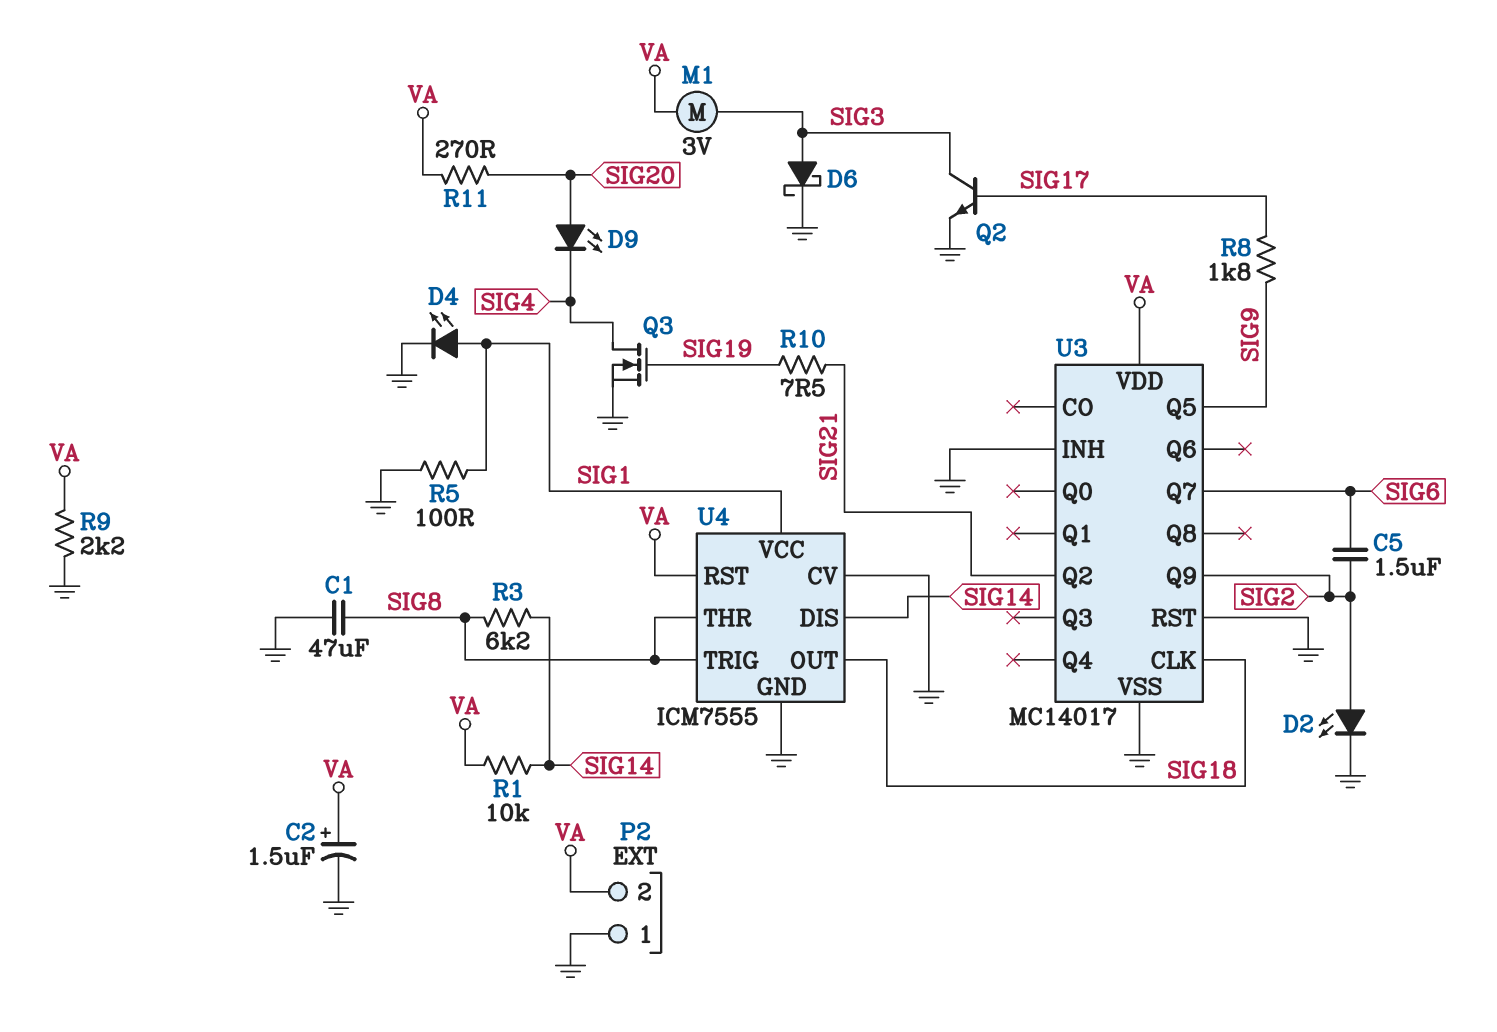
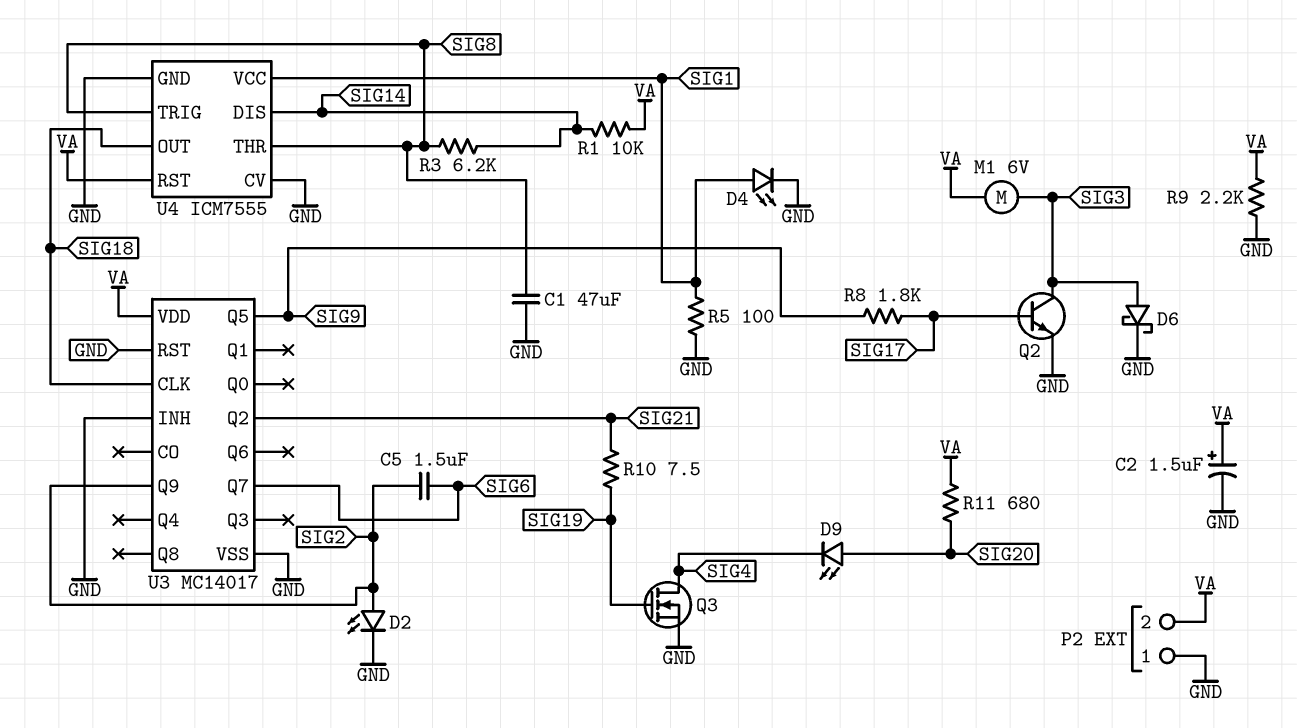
M1: motor 3V (SIG3, VA) -> motor 6V (SIG3, VA)
R11: 270 (SIG20, VA) -> 680 (SIG20, VA)

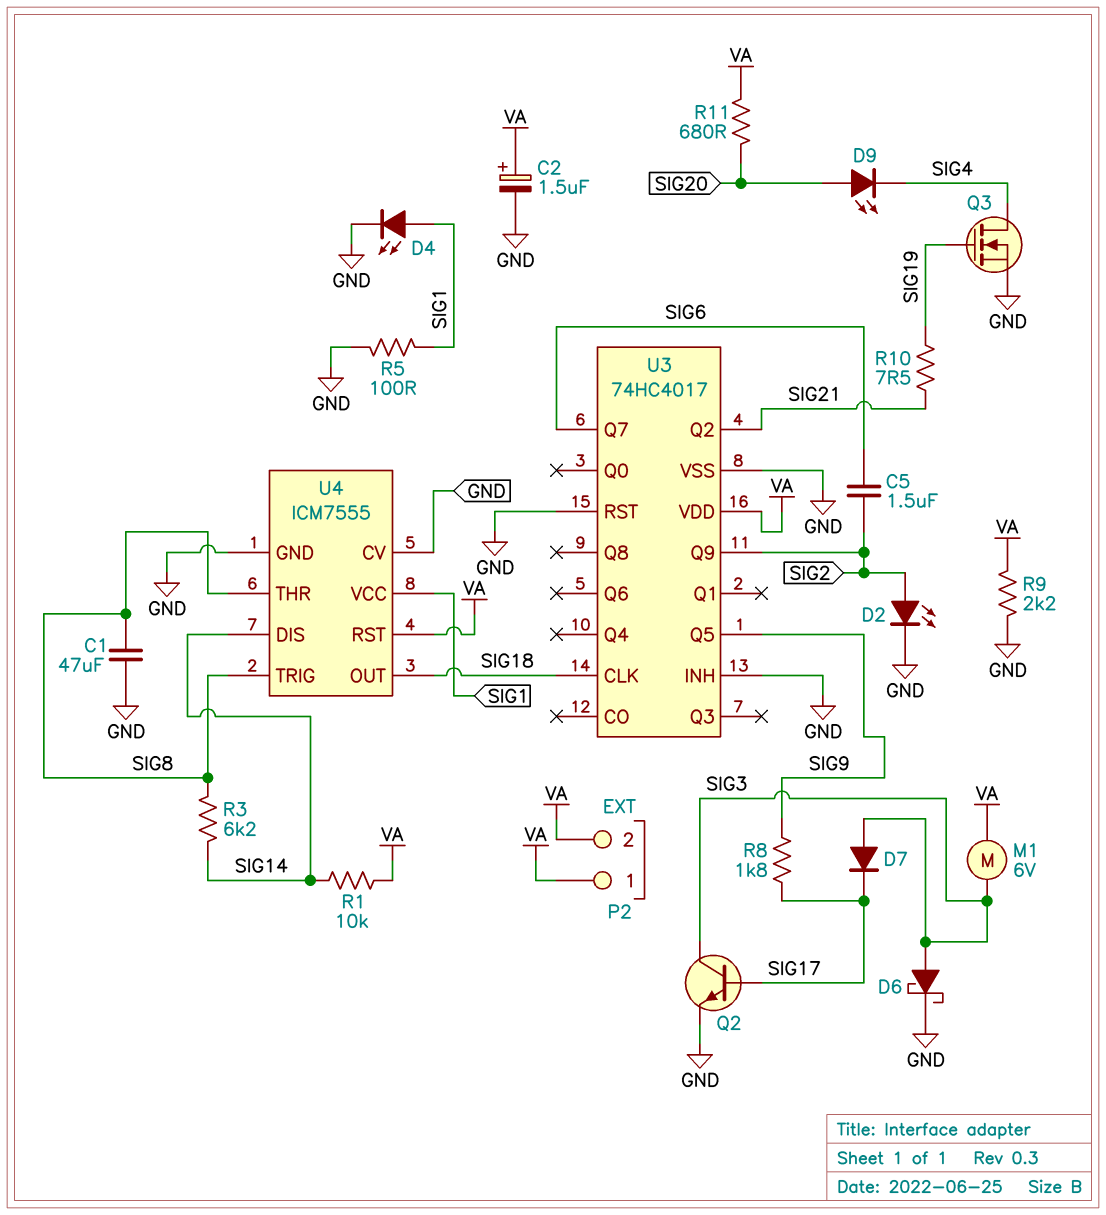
D7: none -> diode (A SIG3, K SIG17)
P2 pin 1: GND -> VA
U3: MC14017 -> 74HC4017

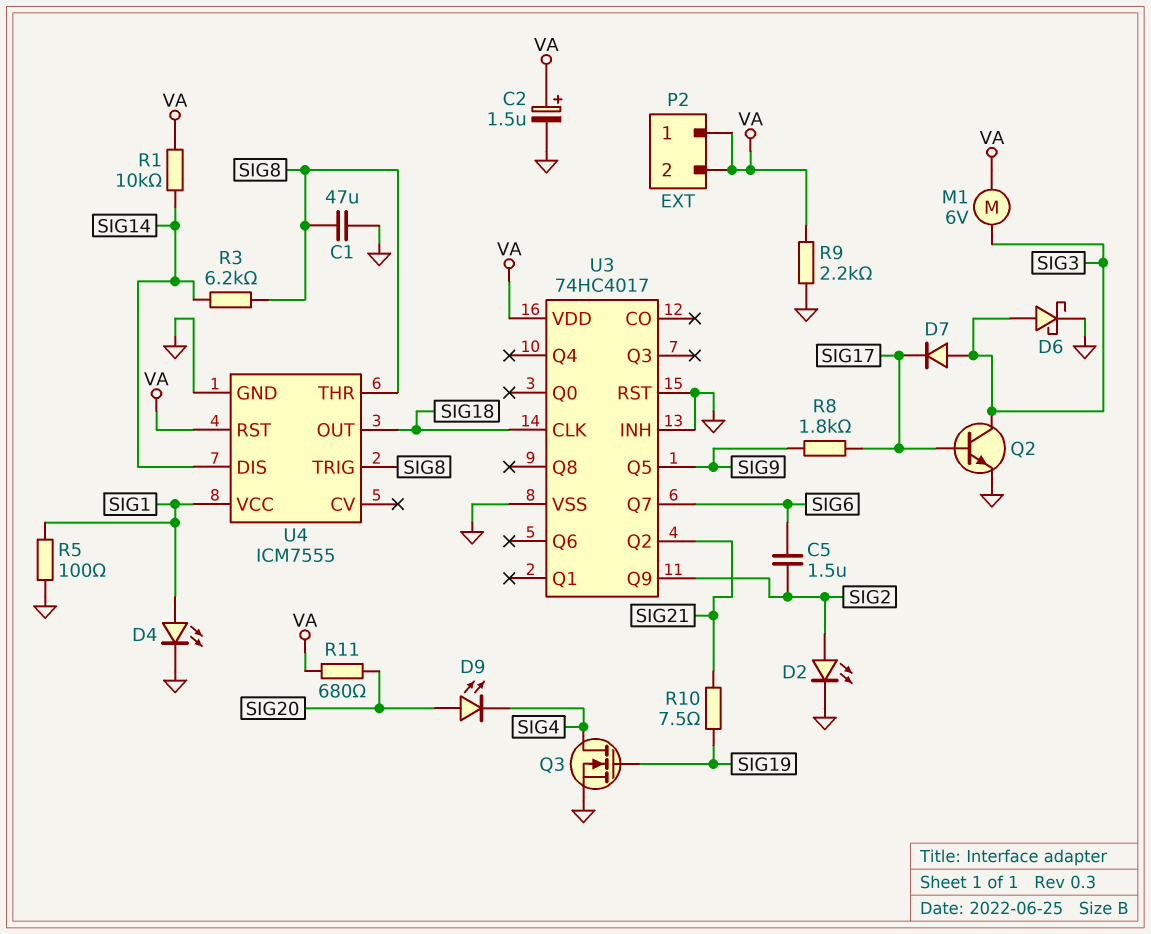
U4 pin CV: GND -> none

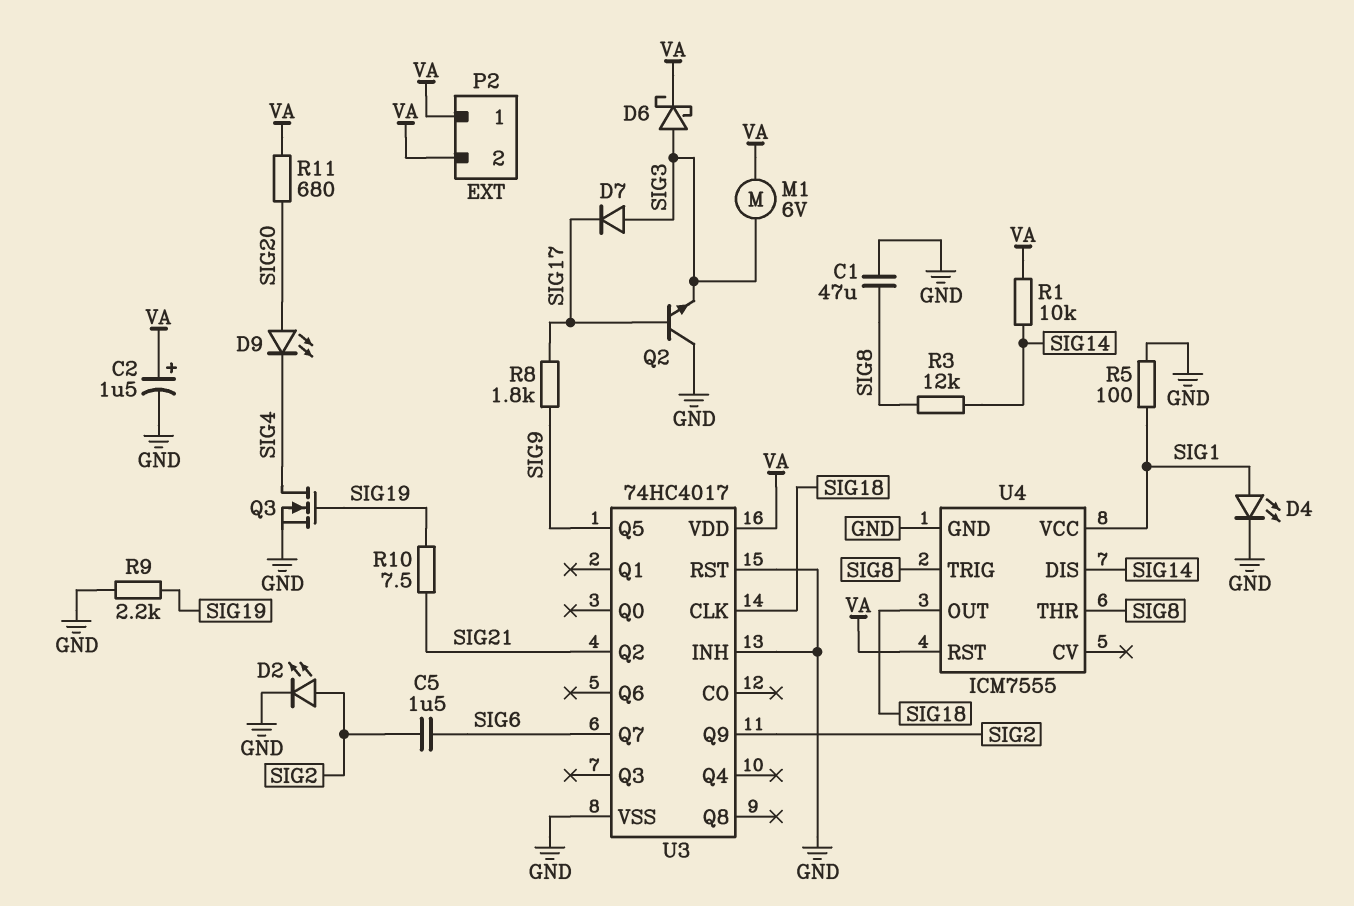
D6: schottky (A SIG3, K GND) -> schottky (A SIG3, K VA)
Q2: NPN (B SIG17, C SIG3, E GND) -> NPN (B SIG17, C GND, E SIG3)
R3: 6.2k (SIG8, SIG14) -> 12k (SIG8, SIG14)
R9: 2.2k (GND, VA) -> 2.2k (GND, SIG19)

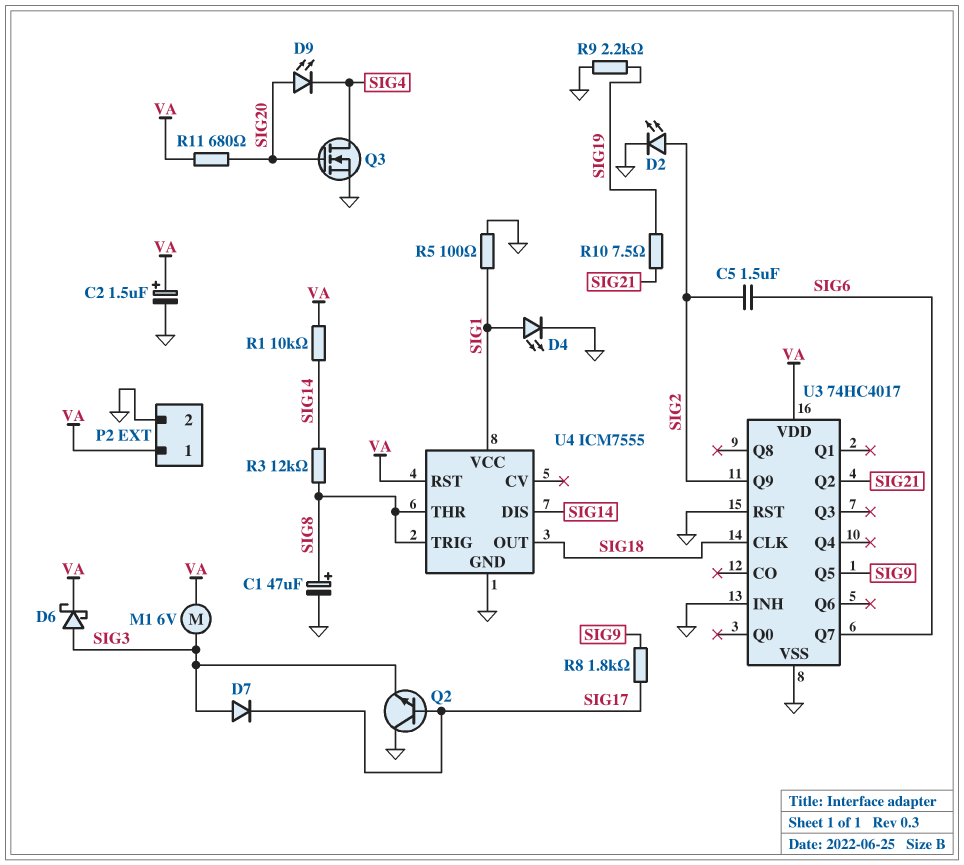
C1: 47uF (GND, SIG8) -> 47uF (plus SIG8, minus GND)
P2 pin 2: VA -> GND
Q3: NMOS (G SIG19, D SIG4, S GND) -> NMOS (G SIG20, D SIG4, S GND)

